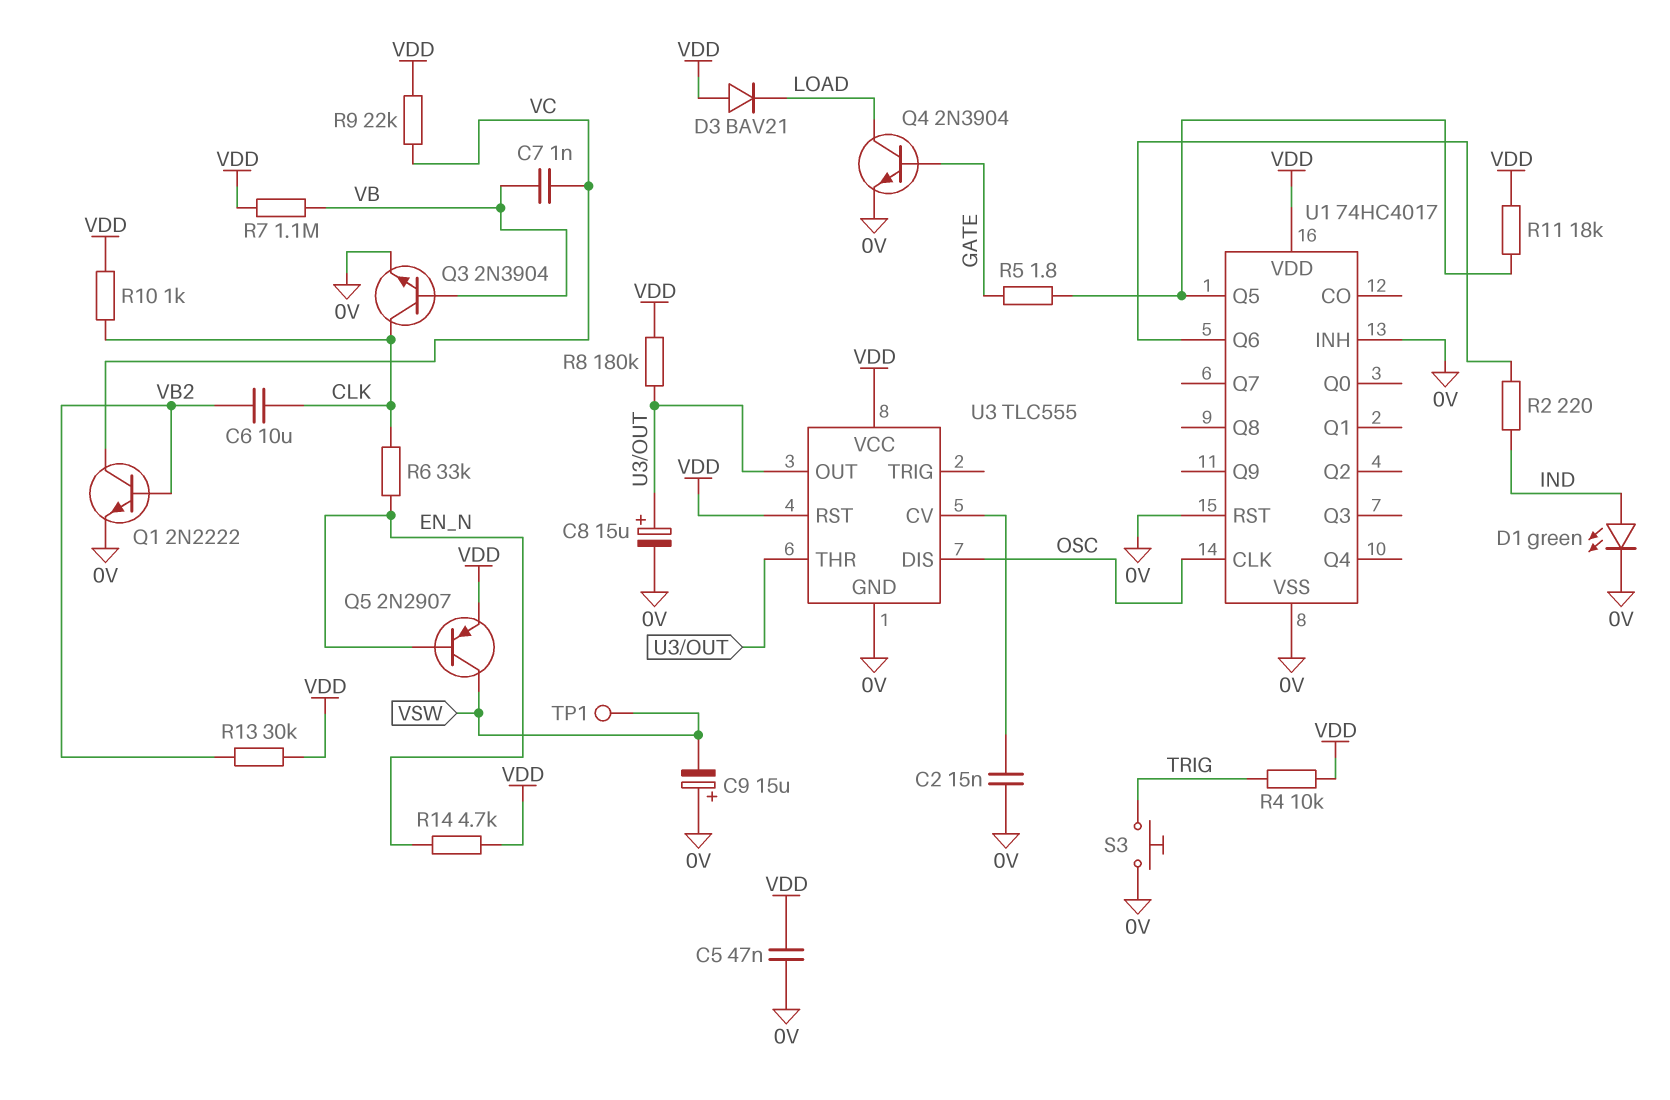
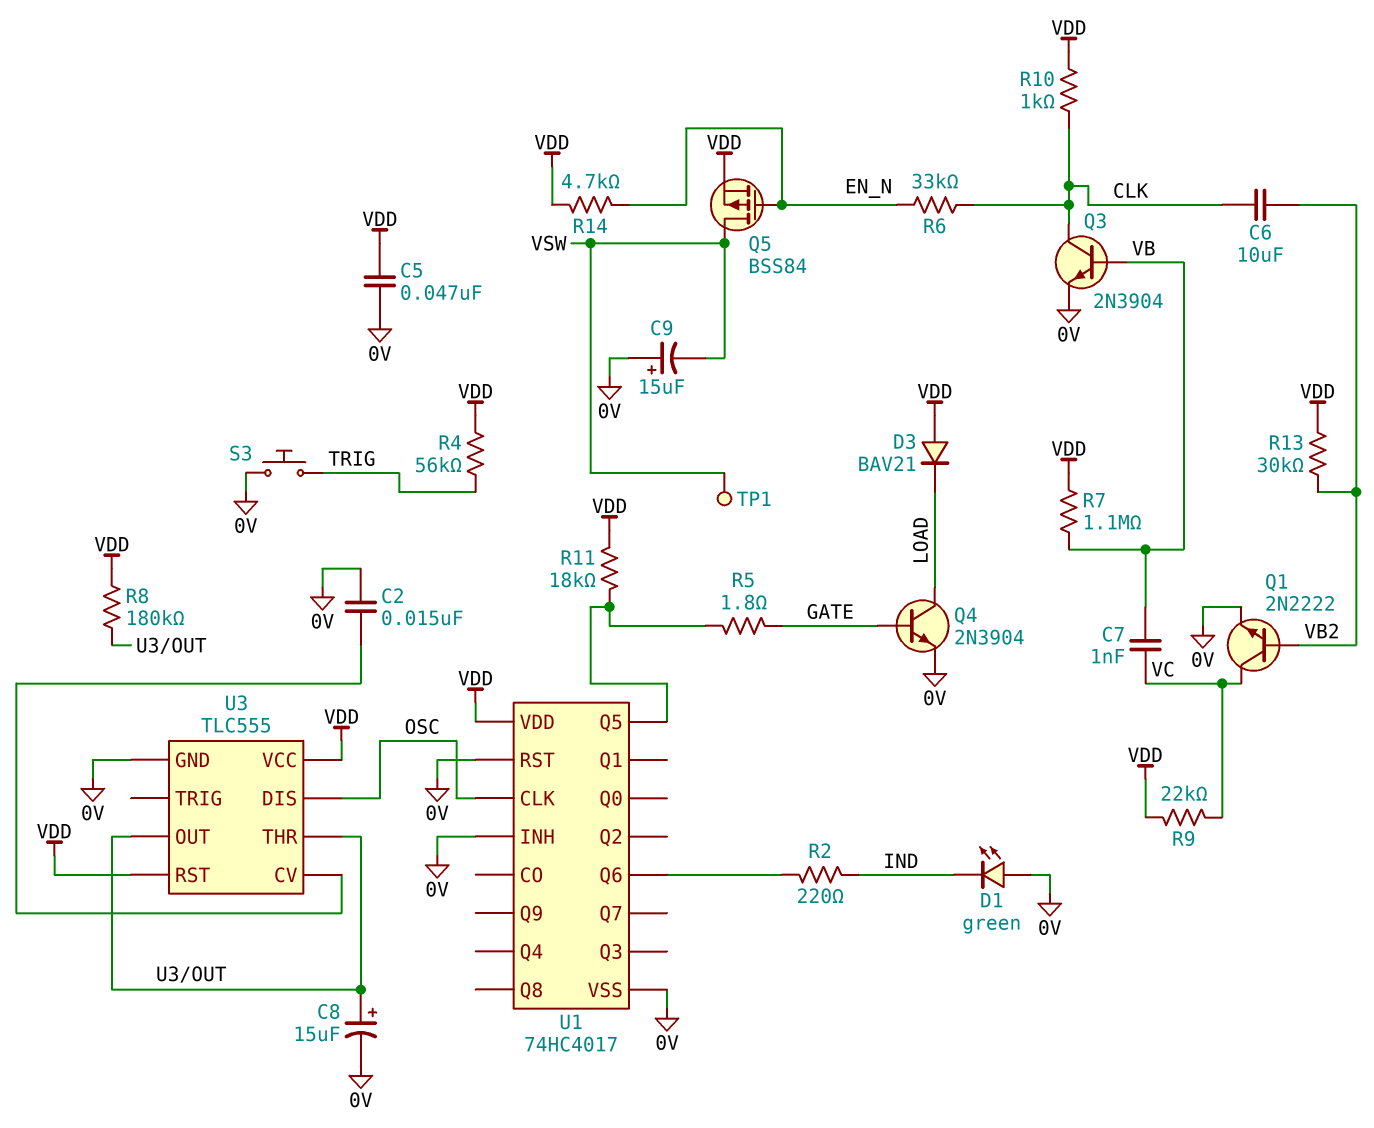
D1: LED green (A IND, K 0V) -> LED green (A 0V, K IND)
Q5: PNP 2N2907 (B EN_N, C VSW, E VDD) -> PMOS BSS84 (G EN_N, D VSW, S VDD)
R4: 10k (TRIG, VDD) -> 56k (TRIG, VDD)

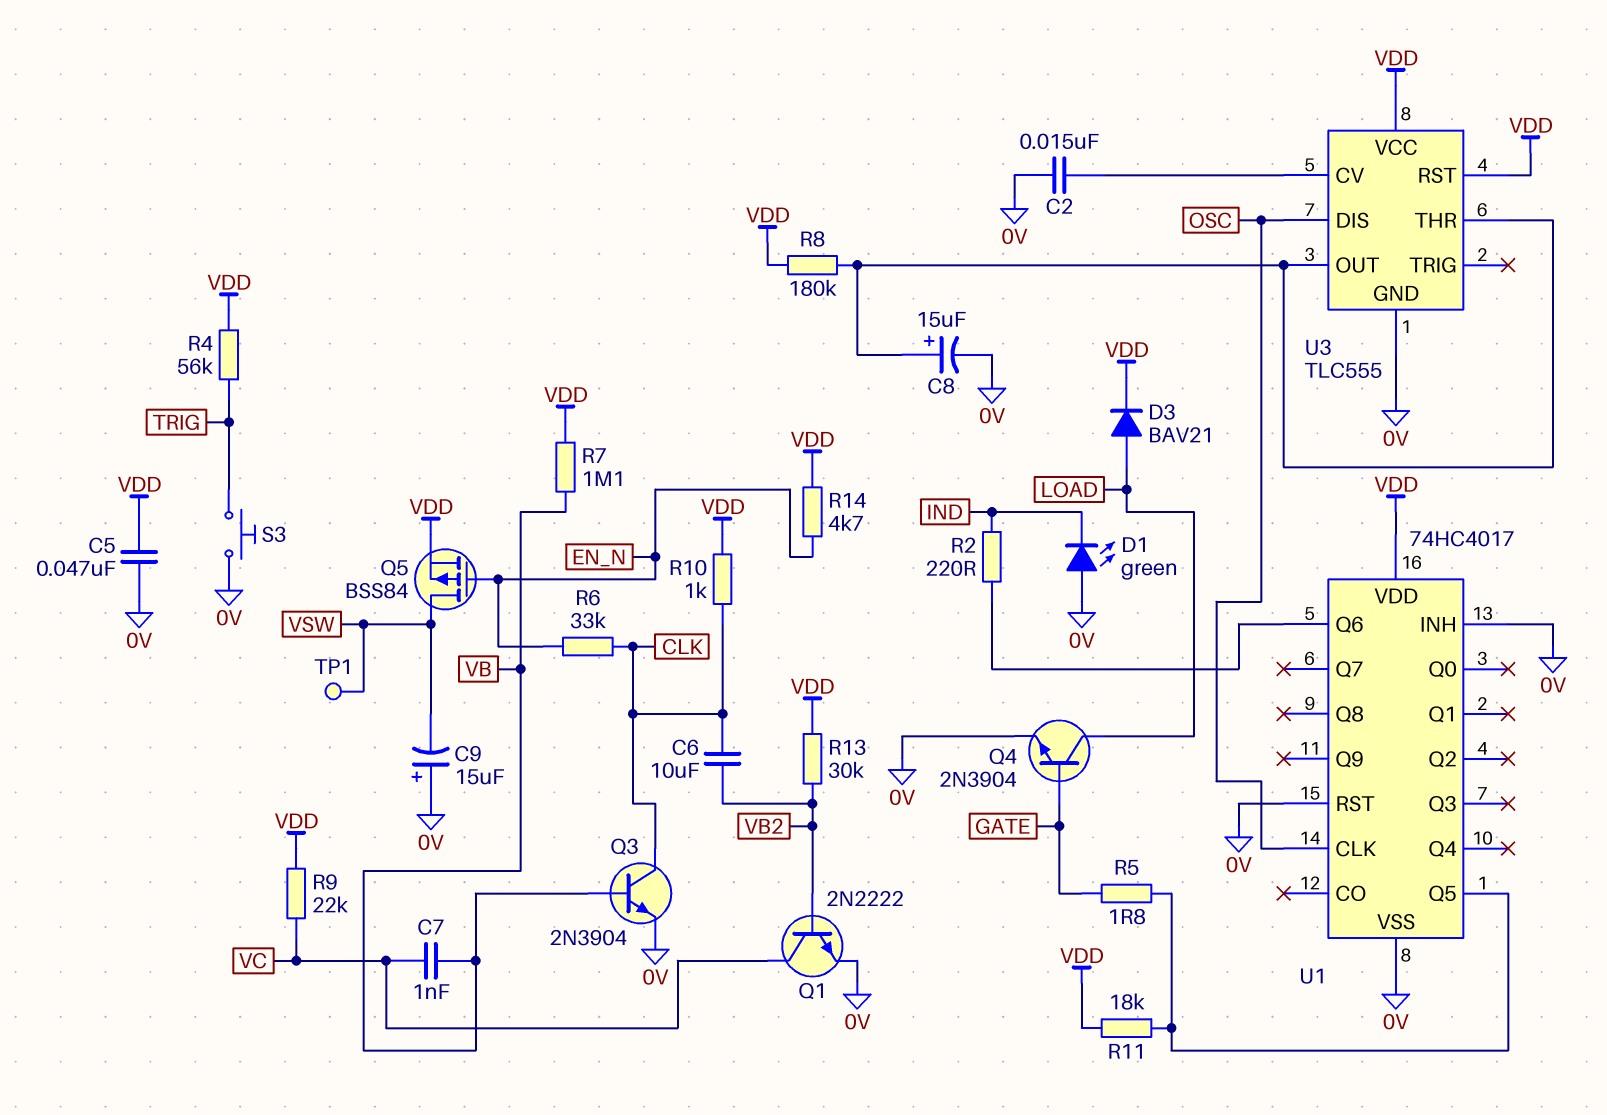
D3: diode BAV21 (A VDD, K LOAD) -> diode BAV21 (A LOAD, K VDD)

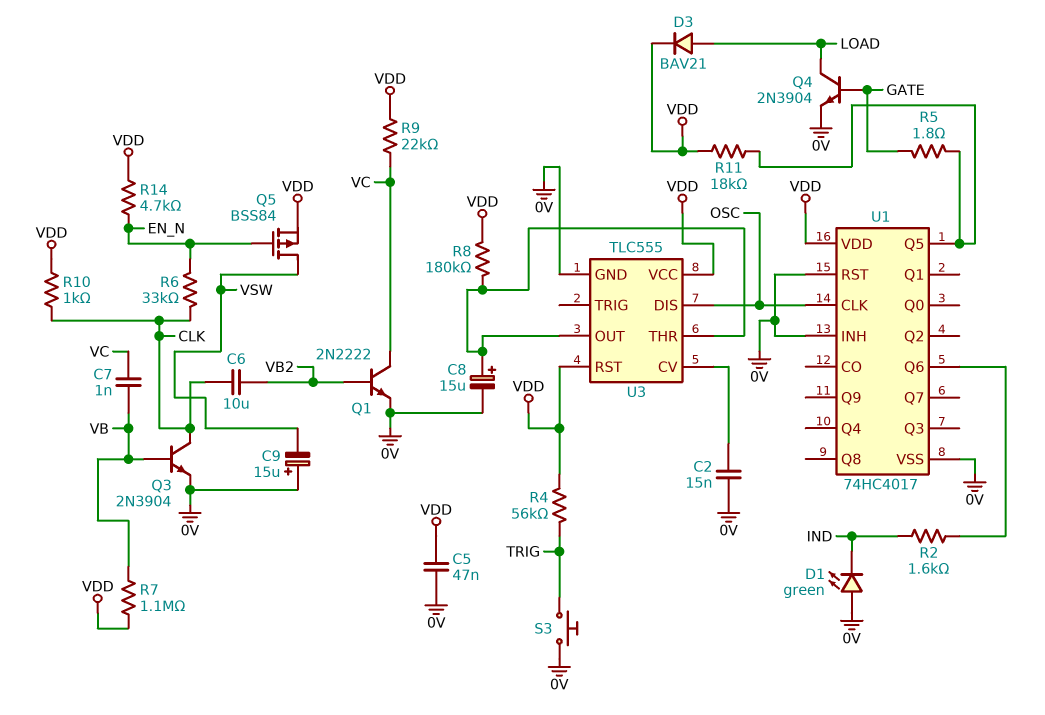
R2: 220 (IND, U1/Q6) -> 1.6k (IND, U1/Q6)
R13: 30k (VB2, VDD) -> none
TP1: test point (VSW) -> none

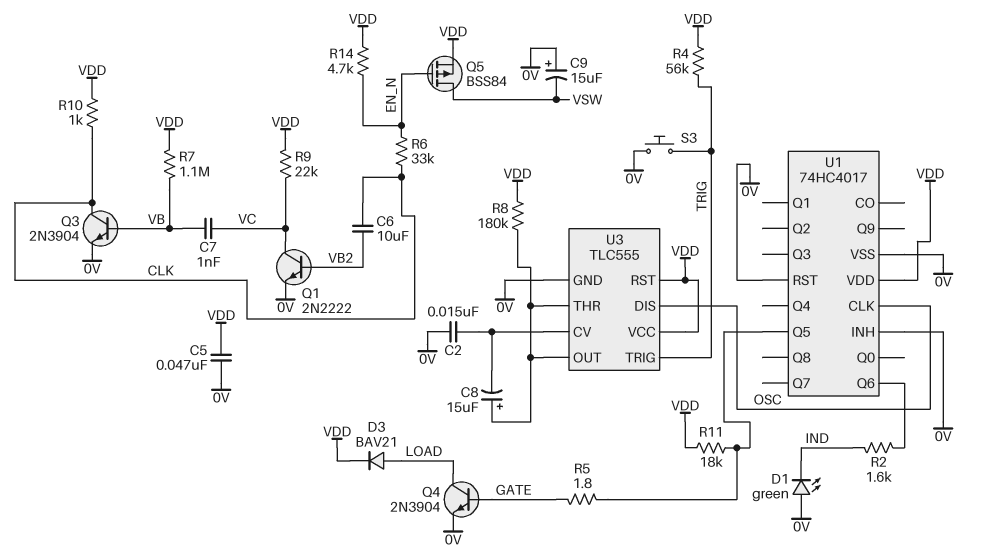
C8: 15uF (plus U3/OUT, minus 0V) -> 15uF (plus U3/OUT, minus U3/CV)
U3 pin TRIG: none -> TRIG

